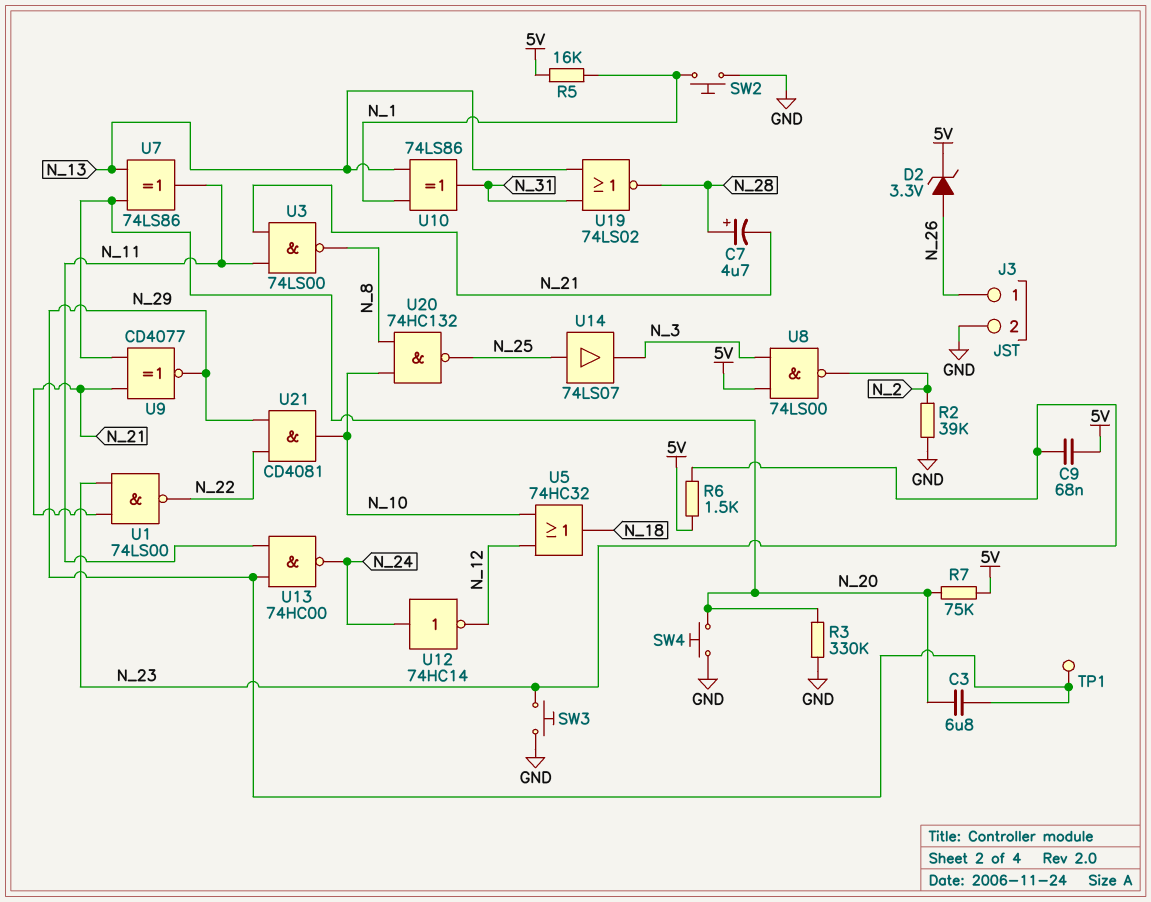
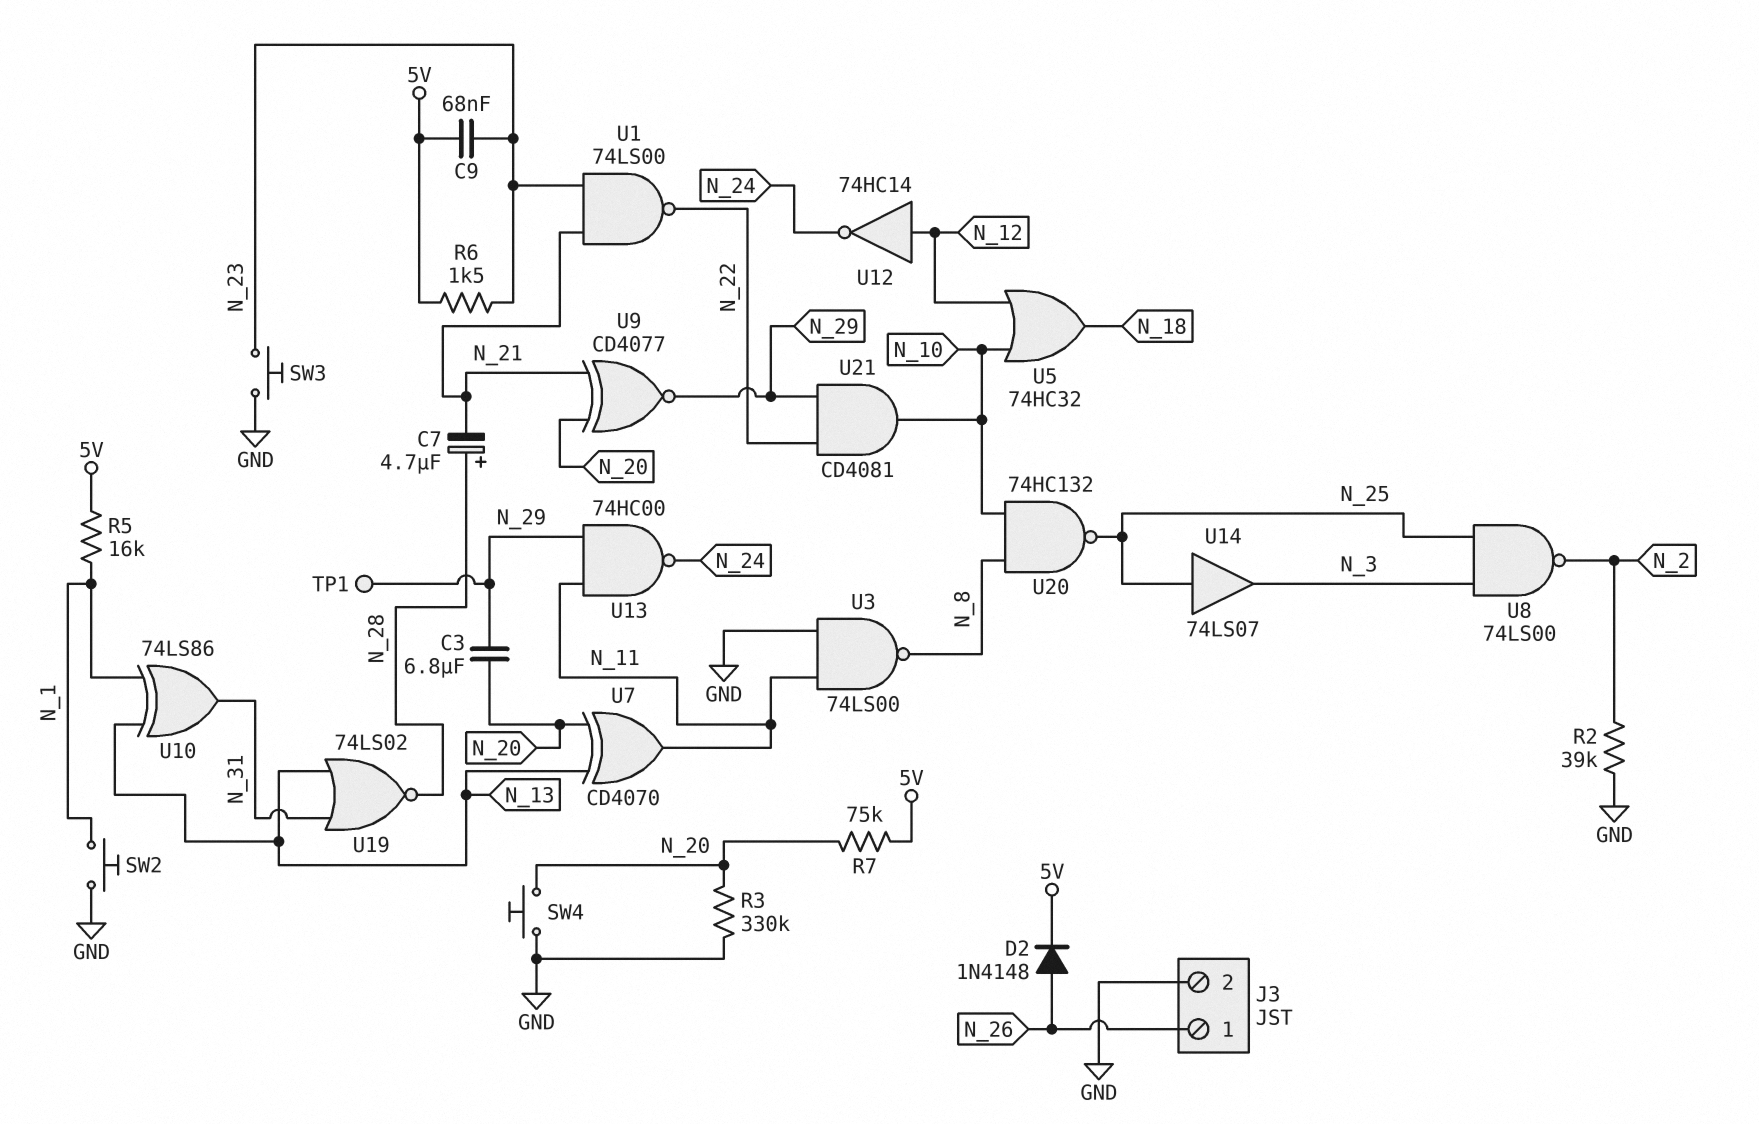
D2: zener 3.3V (A N_26, K 5V) -> diode 1N4148 (A N_26, K 5V)
U3: NAND 74LS00 (in N_11, in N_21, out N_8) -> NAND 74LS00 (in GND, in N_11, out N_8)
U7: XOR 74LS86 (in N_13, in N_20, out N_11) -> XOR CD4070 (in N_13, in N_20, out N_11)
U8: NAND 74LS00 (in 5V, in N_3, out N_2) -> NAND 74LS00 (in N_3, in N_25, out N_2)
U12: NOT 74HC14 (in N_24, out N_12) -> NOT 74HC14 (in N_12, out N_24)

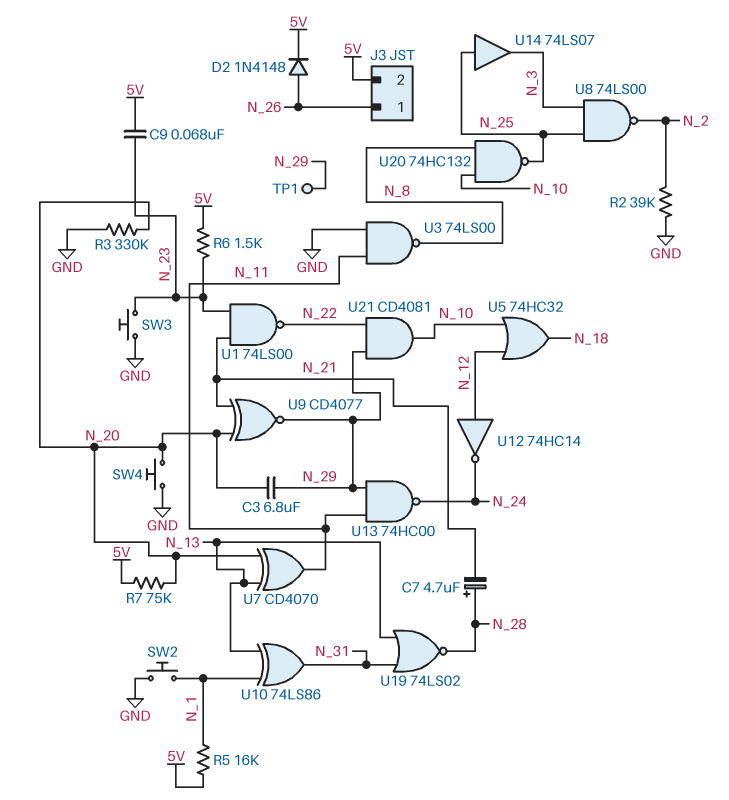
J3 pin 2: GND -> 5V

